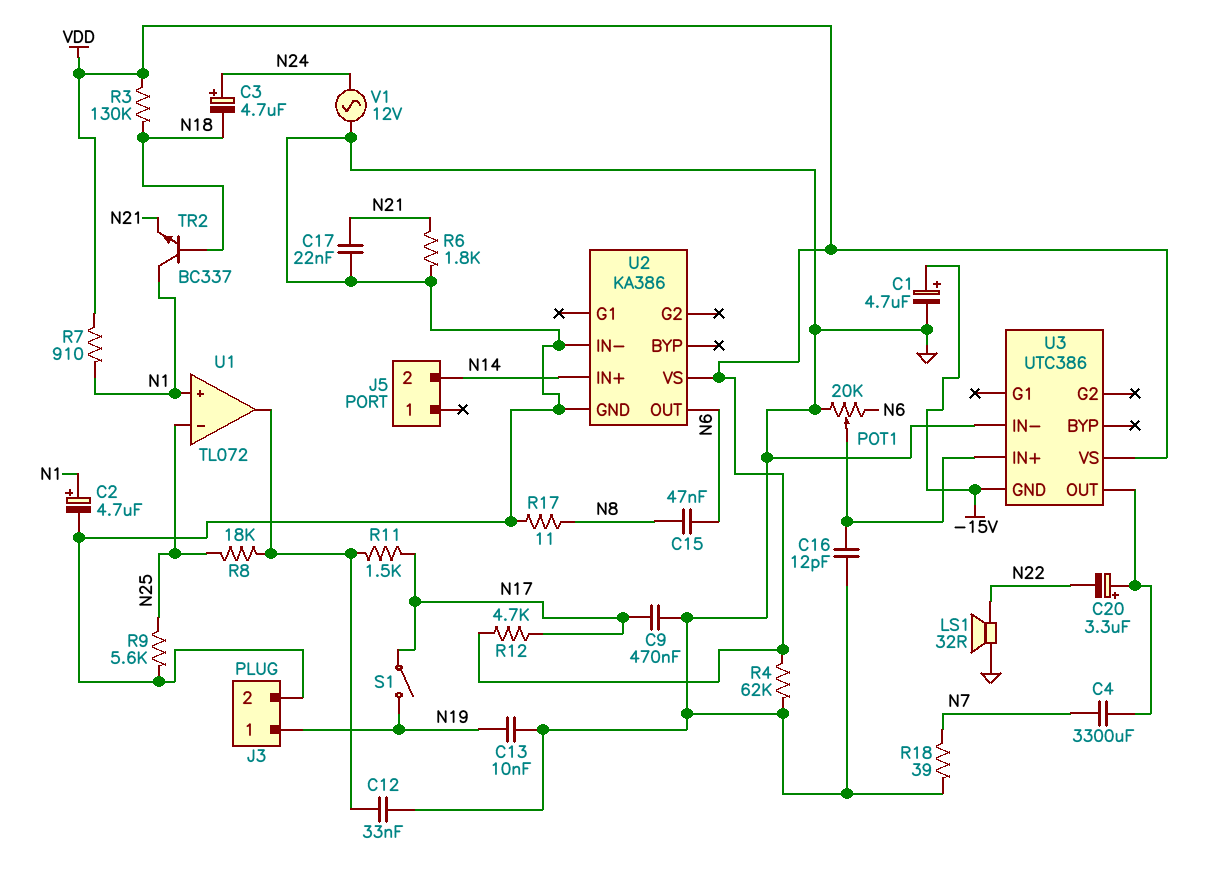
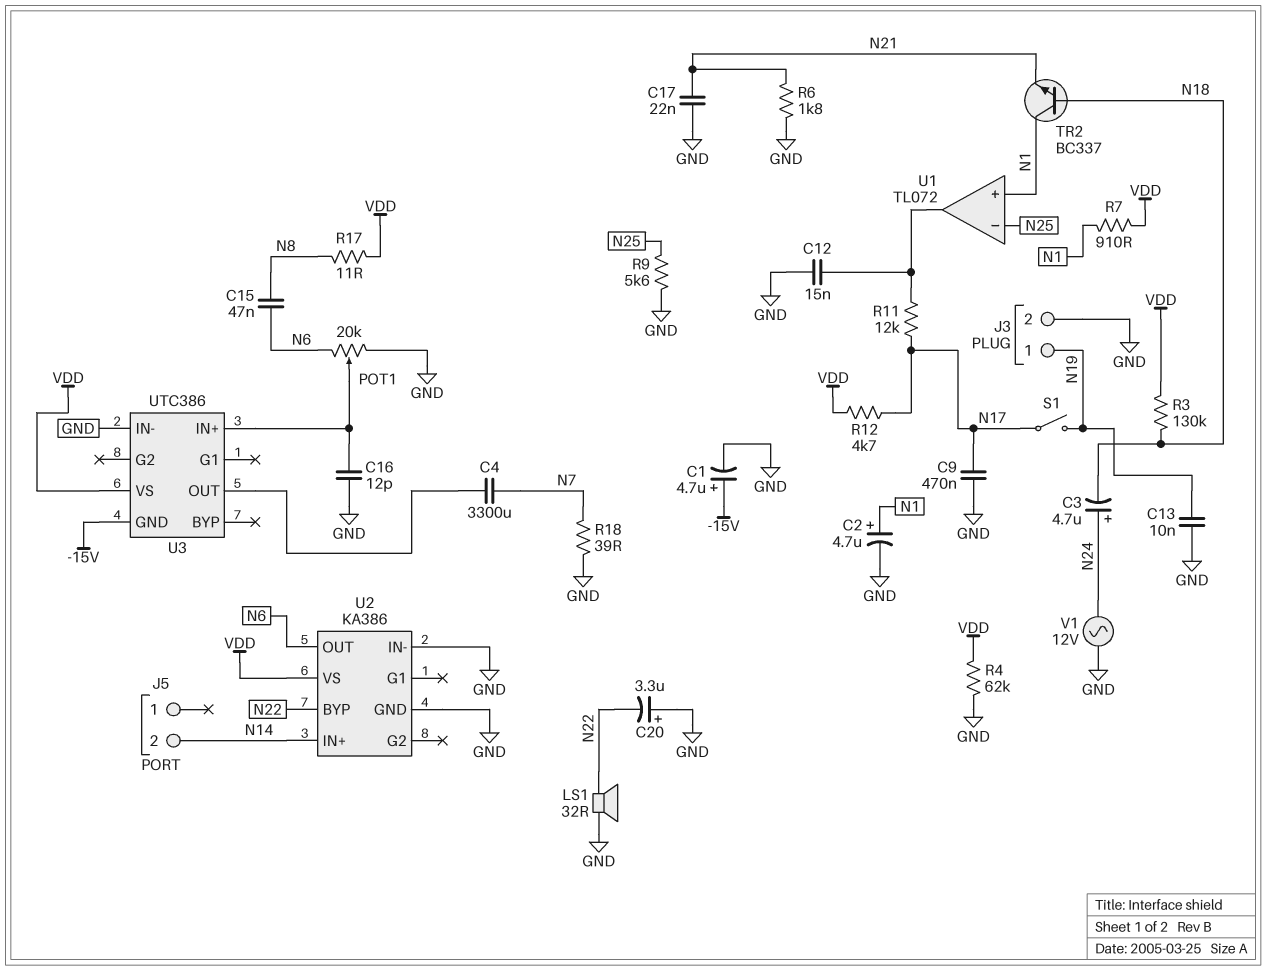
C12: 33nF (GND, U1/out) -> 15nF (GND, U1/out)
C20: 3.3uF (plus U3/OUT, minus N22) -> 3.3uF (plus GND, minus N22)
R8: 18k (N25, U1/out) -> none
R11: 1.5k (N17, U1/out) -> 12k (N17, U1/out)
R17: 11 (GND, N8) -> 11 (N8, VDD)
U2 pin BYP: none -> N22

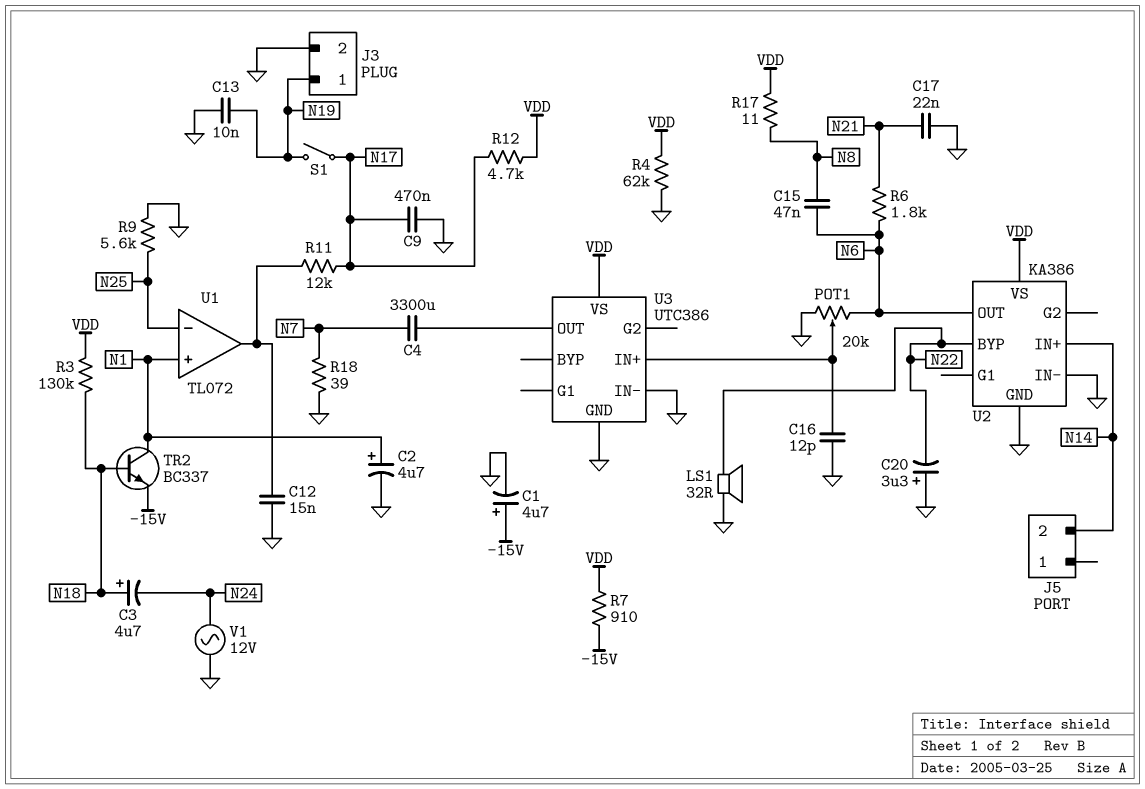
C3: 4.7uF (plus N24, minus N18) -> 4.7uF (plus N18, minus N24)
R6: 1.8k (GND, N21) -> 1.8k (N6, N21)
R7: 910 (N1, VDD) -> 910 (-15V, VDD)
TR2: NPN BC337 (B N18, C N1, E N21) -> NPN BC337 (B N18, C N1, E -15V)
U3 pin GND: -15V -> GND

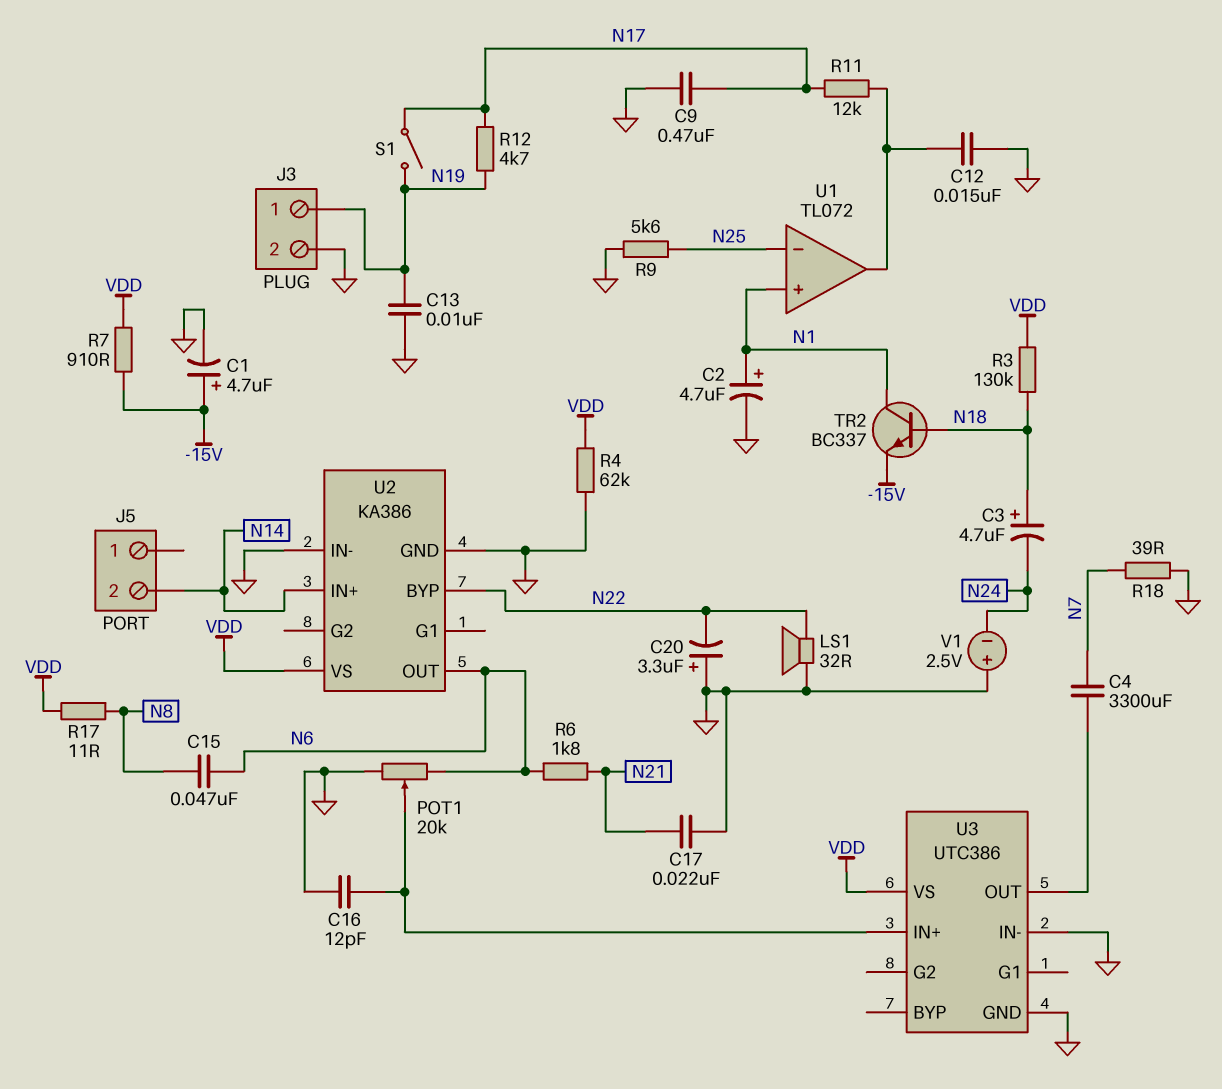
R12: 4.7k (N17, VDD) -> 4.7k (N17, N19)
V1: AC 12V (GND, N24) -> 2.5V (plus GND, minus N24)

